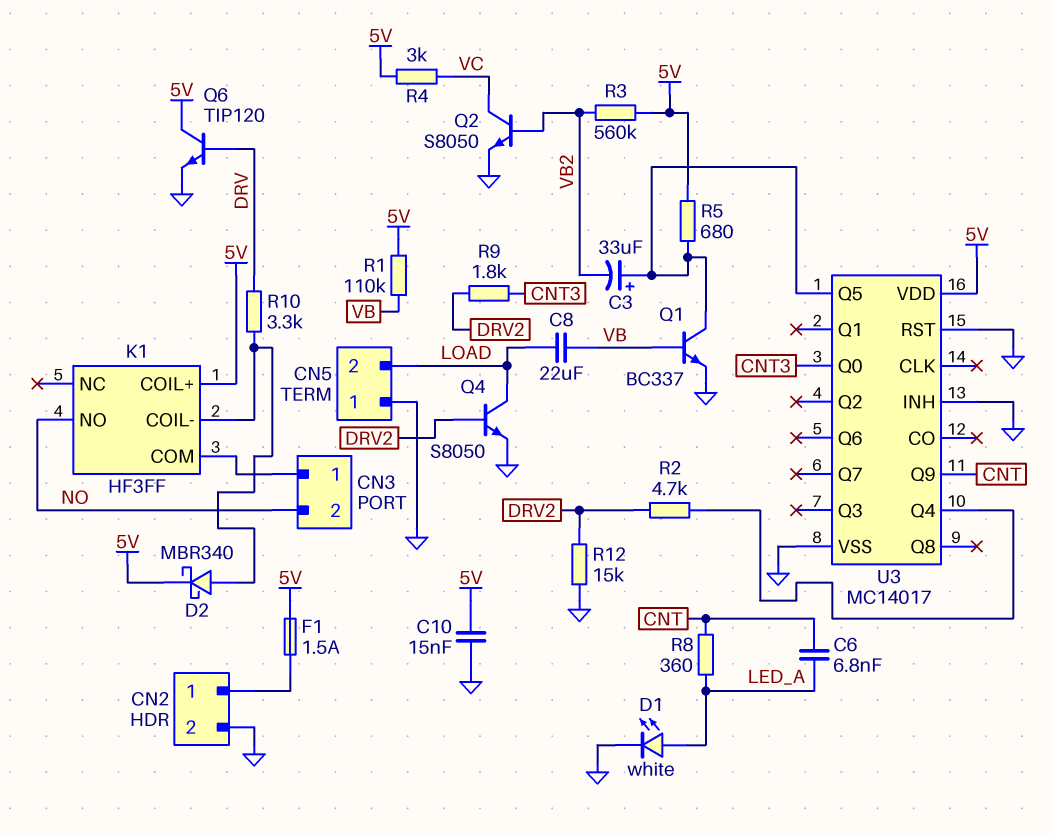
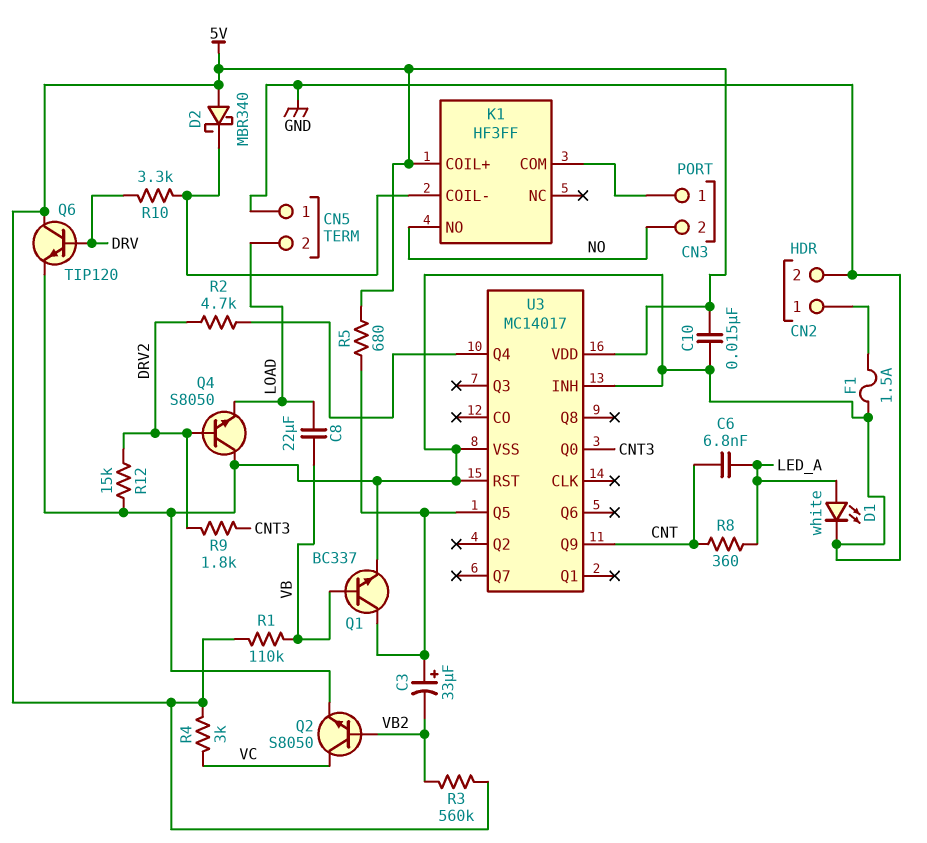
D2: schottky MBR340 (A K1/COIL-, K 5V) -> schottky MBR340 (A 5V, K K1/COIL-)
F1: 1.5A (5V, CN2/1) -> 1.5A (CN2/1, GND)
Q4: NPN S8050 (B DRV2, C LOAD, E GND) -> NPN S8050 (B DRV2, C GND, E LOAD)

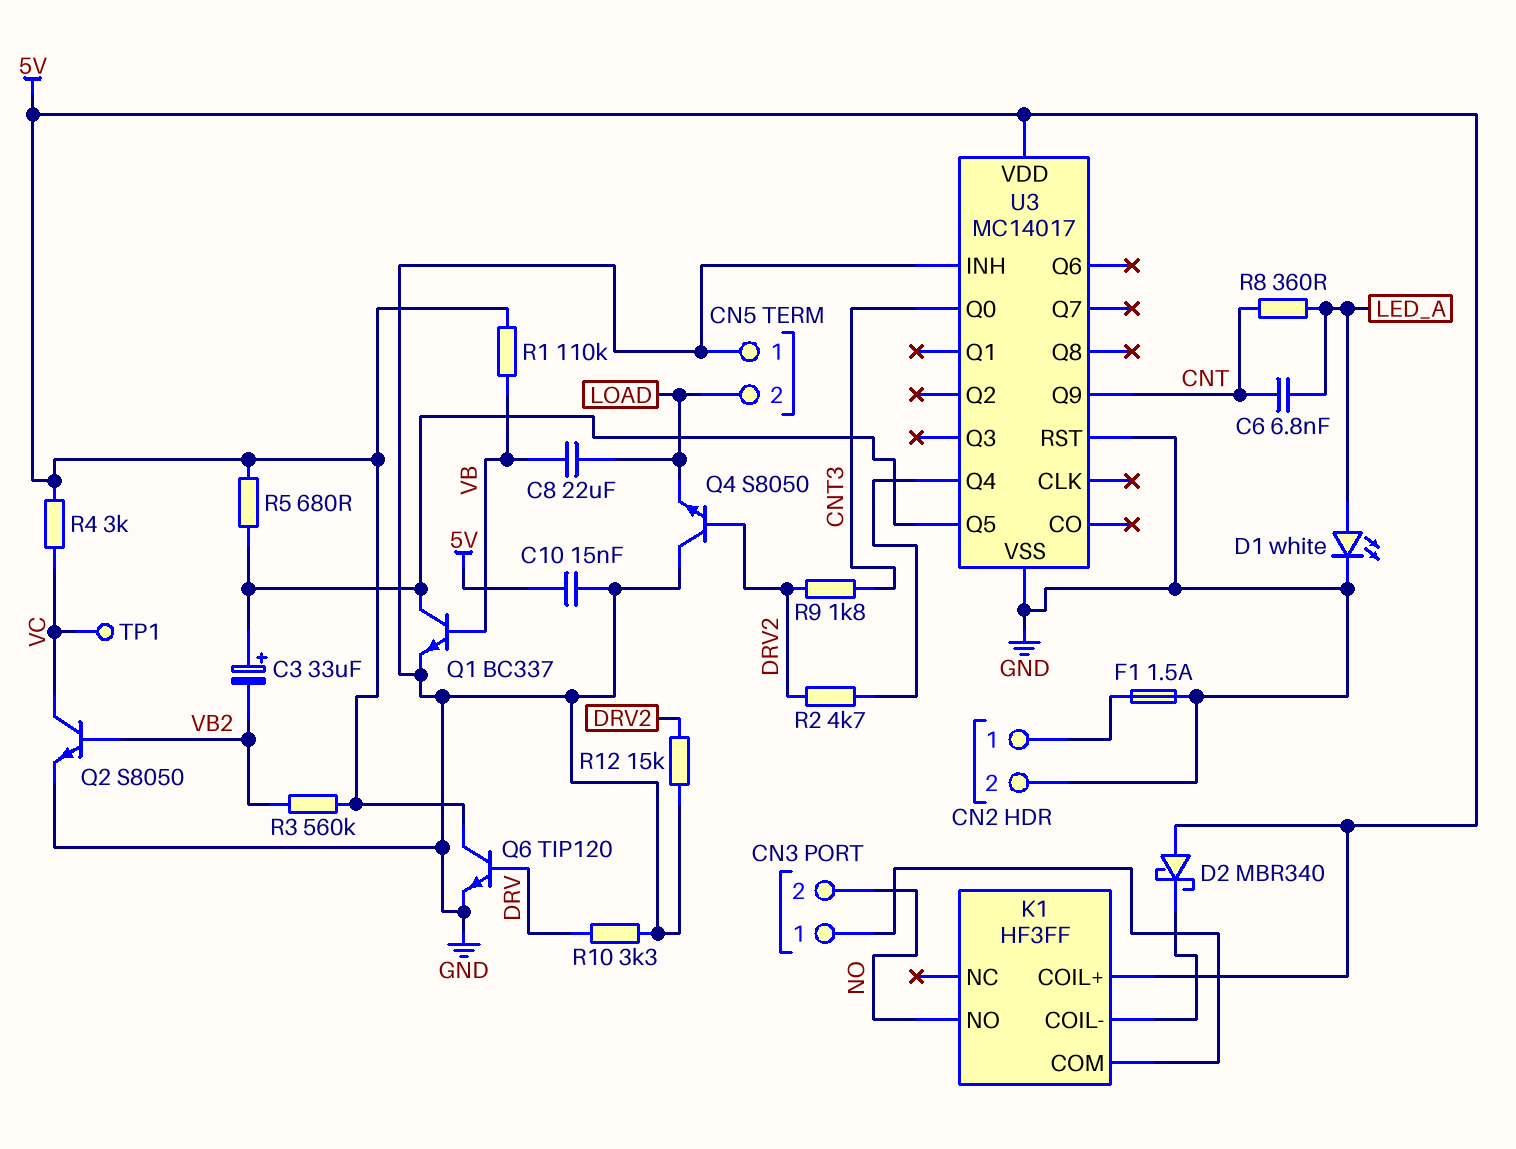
R10: 3.3k (DRV, K1/COIL-) -> 3.3k (DRV, GND)
TP1: none -> test point (VC)

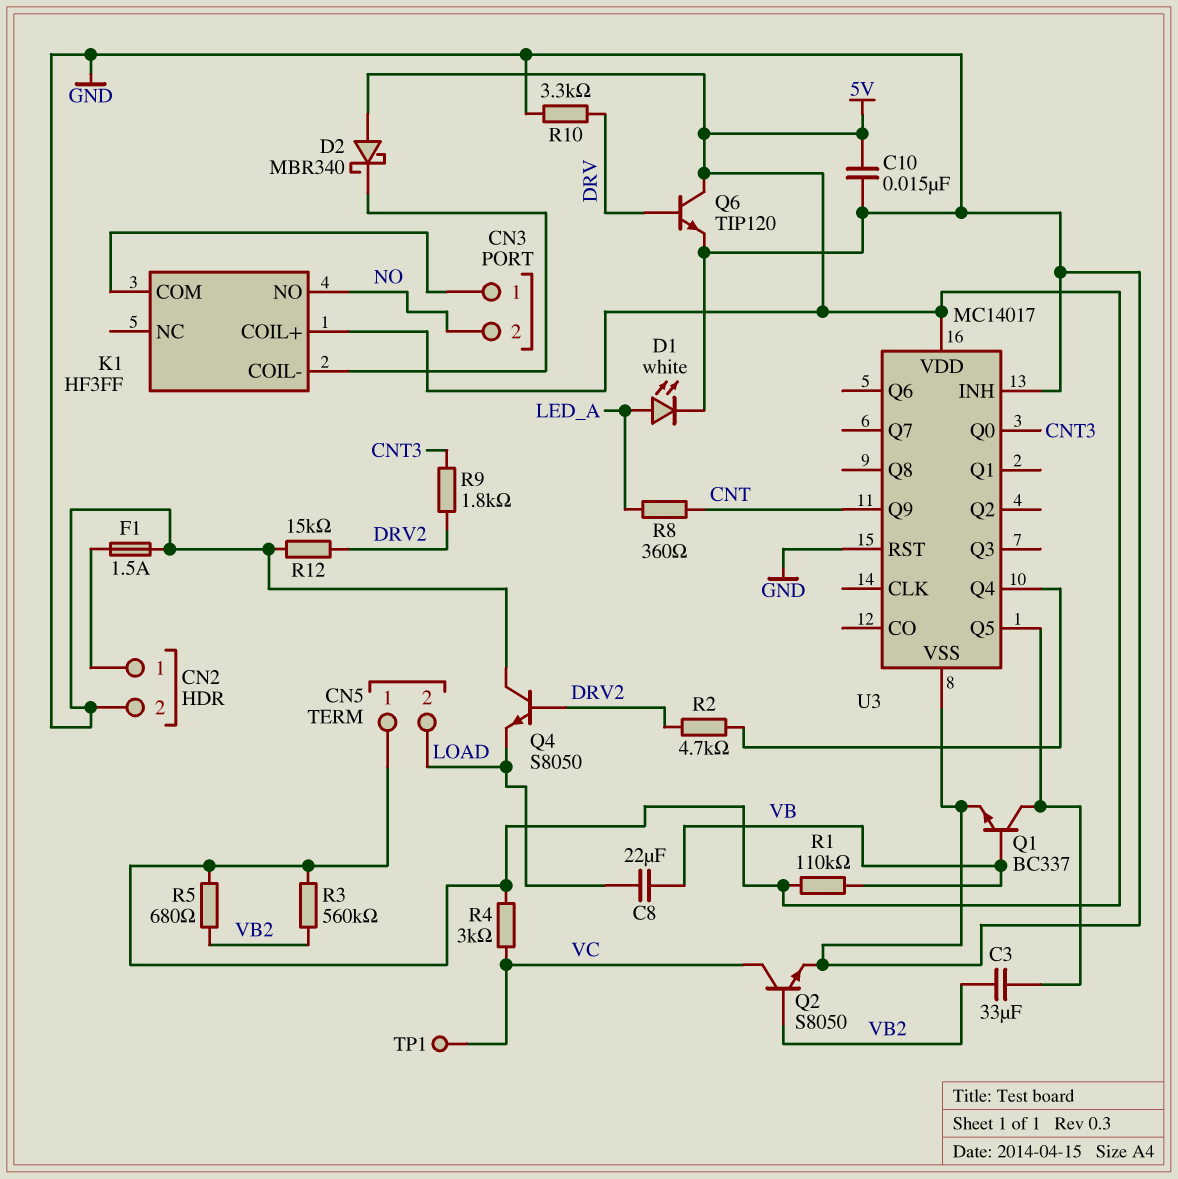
C3: 33uF (plus U3/Q5, minus VB2) -> 33uF (U3/Q5, VB2)
C6: 6.8nF (CNT, LED_A) -> none
CN5 pin 1: GND -> 5V
R5: 680 (5V, U3/Q5) -> 680 (5V, VB2)

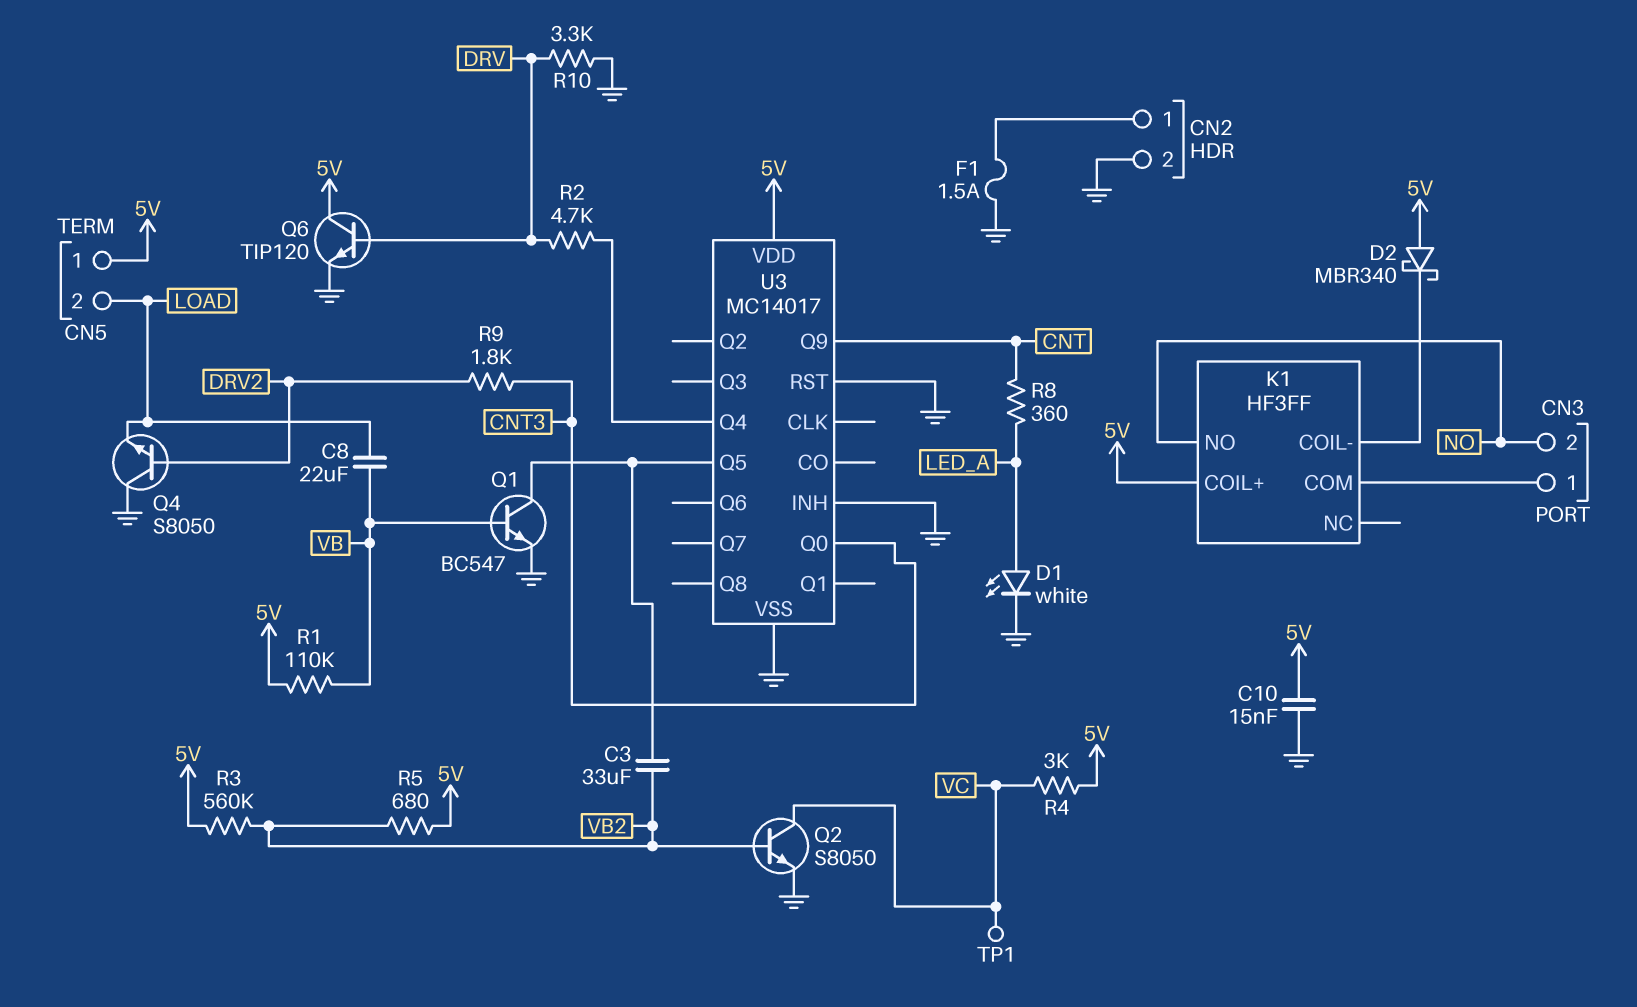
Q1: NPN BC337 (B VB, C U3/Q5, E GND) -> NPN BC547 (B VB, C U3/Q5, E GND)
R2: 4.7k (DRV2, U3/Q4) -> 4.7k (DRV, U3/Q4)
R12: 15k (DRV2, GND) -> none

